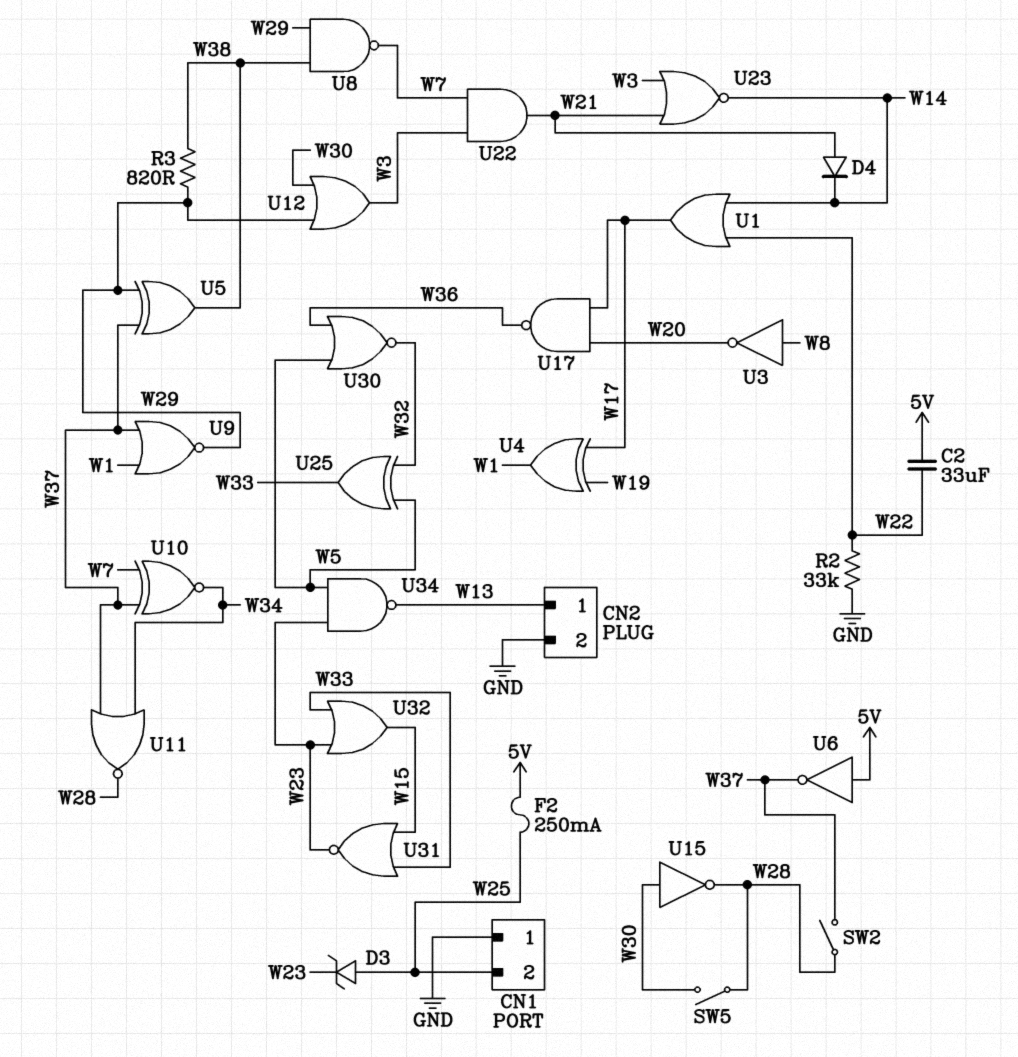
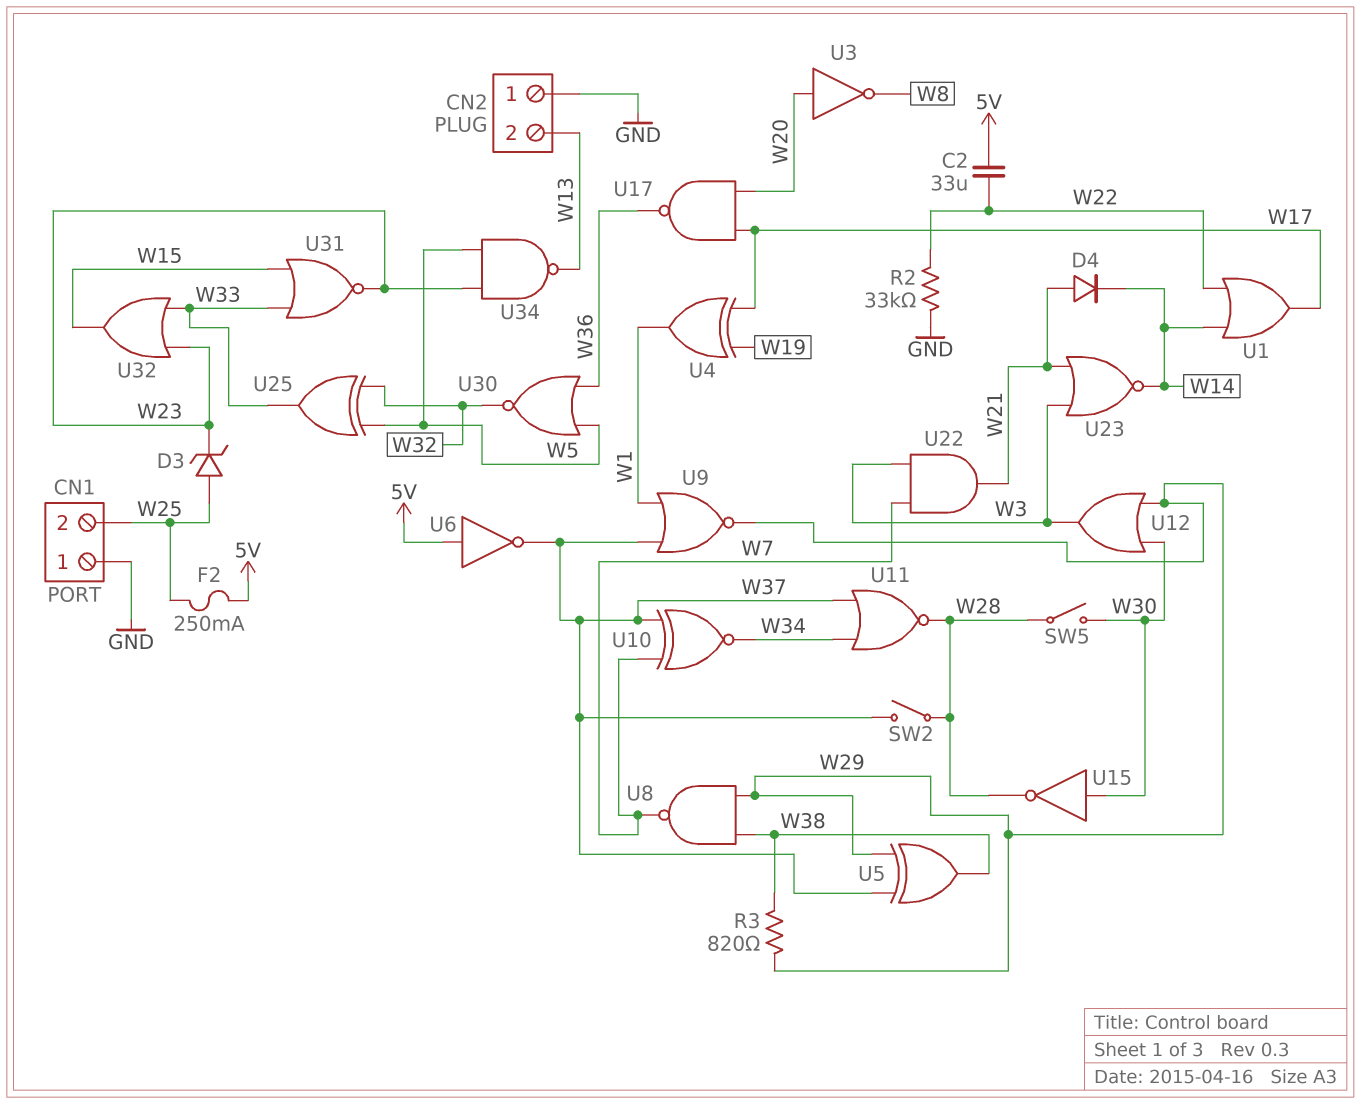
CN2 pin 1: W13 -> GND
CN2 pin 2: GND -> W13
U3: NOT (in W8, out W20) -> NOT (in W20, out W8)

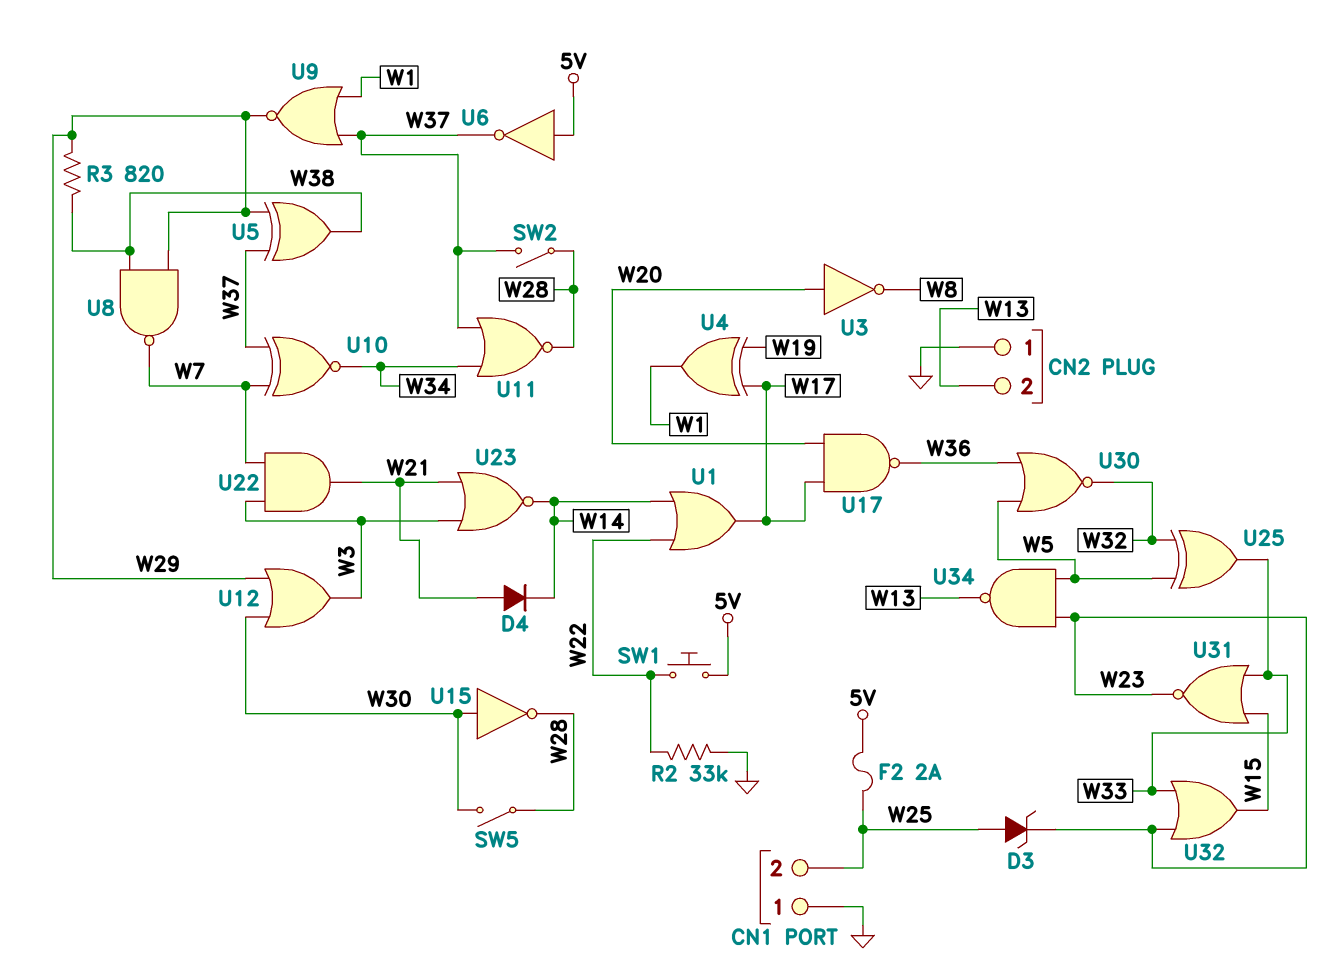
C2: 33uF (5V, W22) -> none
F2: 250mA (5V, W25) -> 2A (5V, W25)
SW1: none -> button (5V, W22)

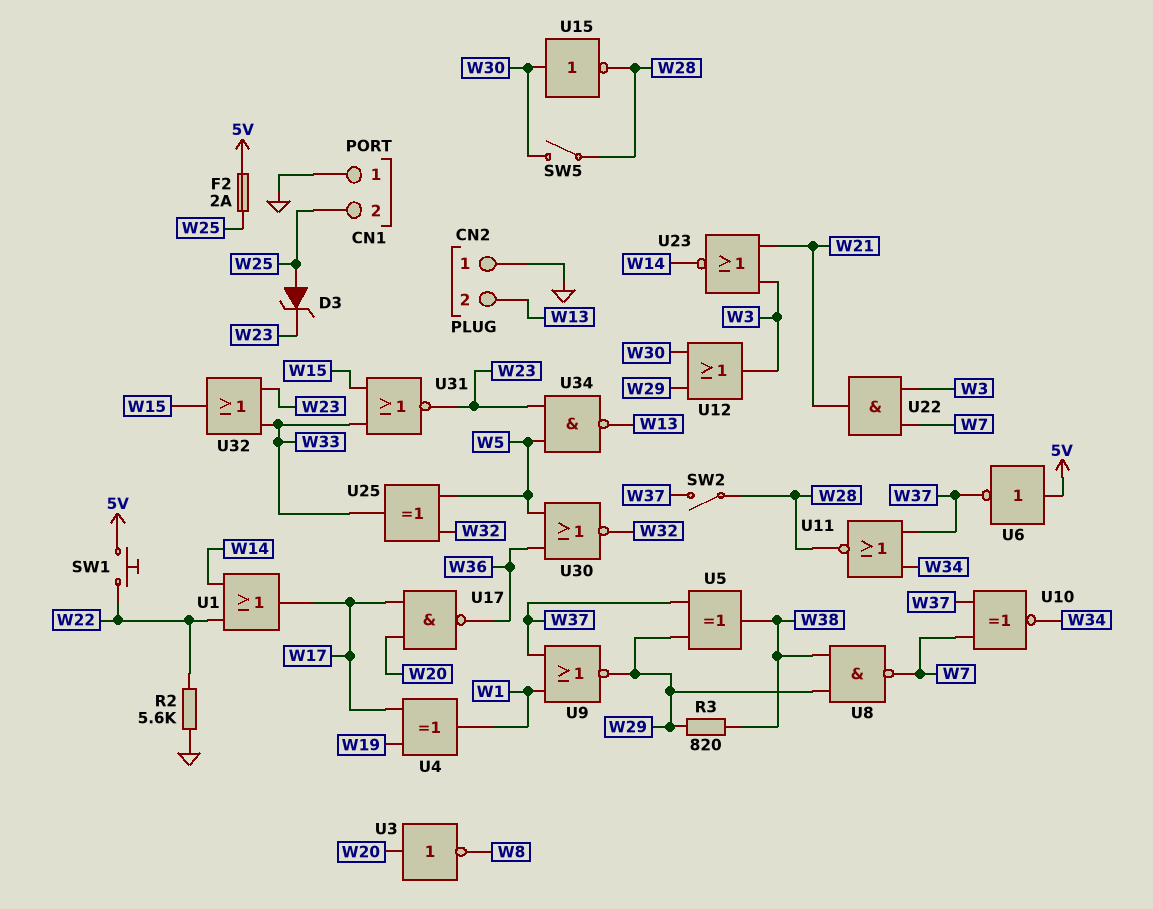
D4: diode (A W21, K W14) -> none
R2: 33k (GND, W22) -> 5.6k (GND, W22)

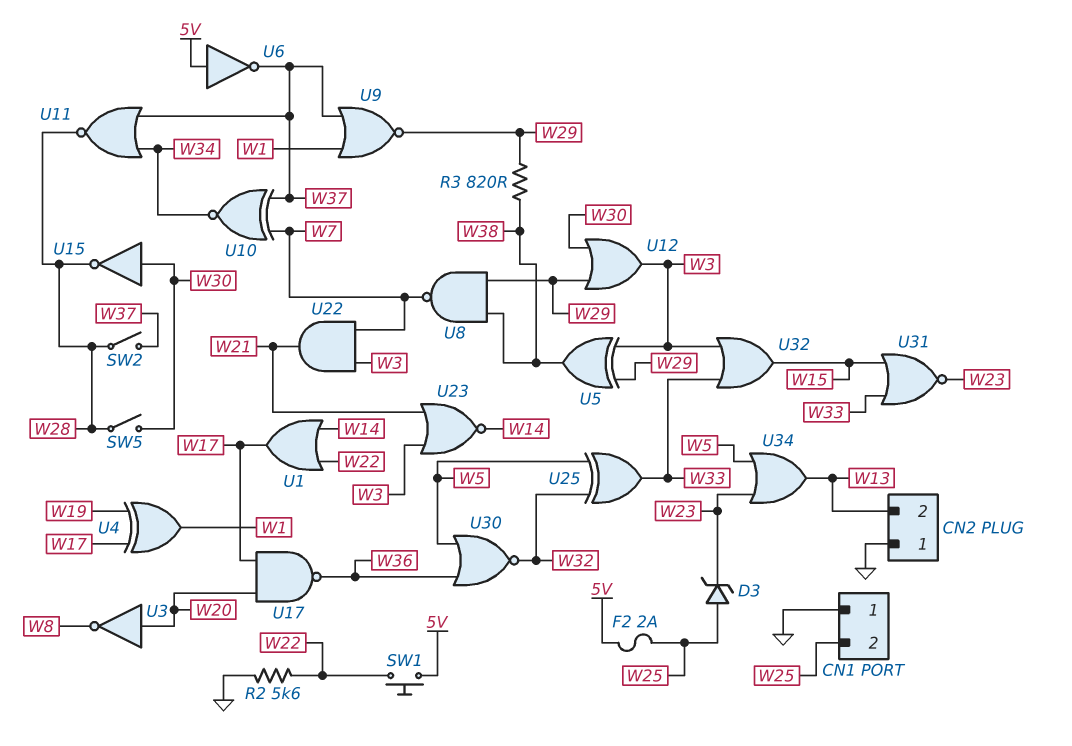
U5: XOR (in W29, in W37, out W38) -> XOR (in W3, in W29, out W38)
U32: OR (in W23, in W33, out W15) -> OR (in W3, in W33, out W15)
U34: NAND (in W5, in W23, out W13) -> OR (in W5, in W23, out W13)

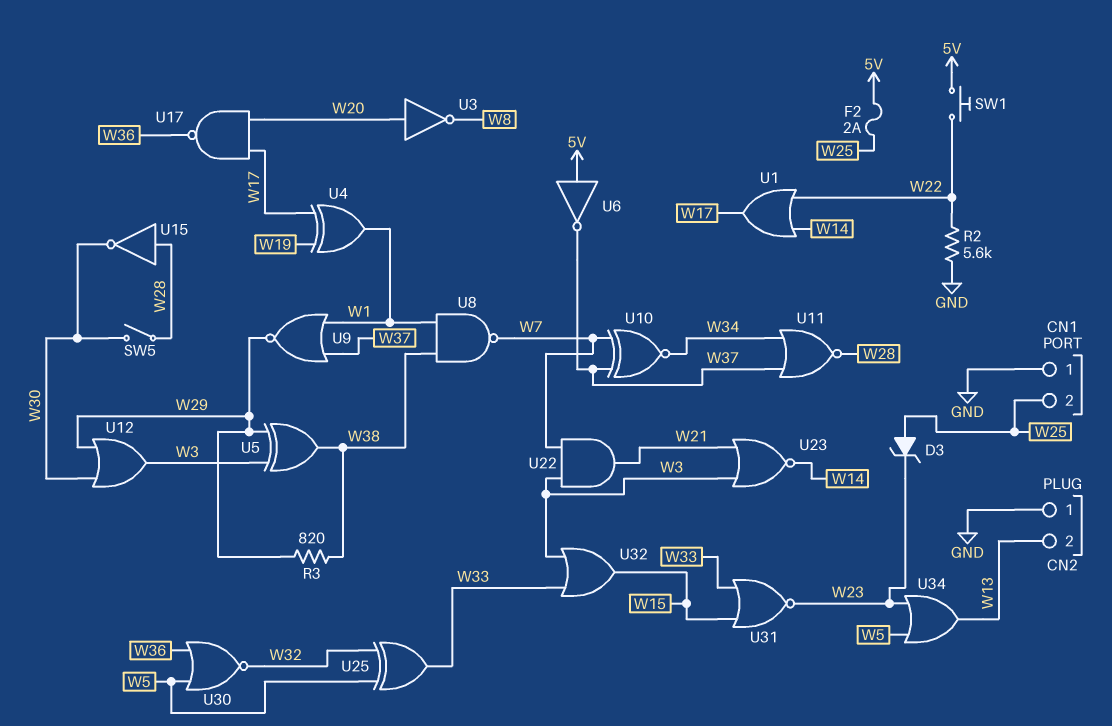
SW2: switch (W28, W37) -> none
U8: NAND (in W29, in W38, out W7) -> NAND (in W1, in W38, out W7)
U15: NOT (in W30, out W28) -> NOT (in W28, out W30)

